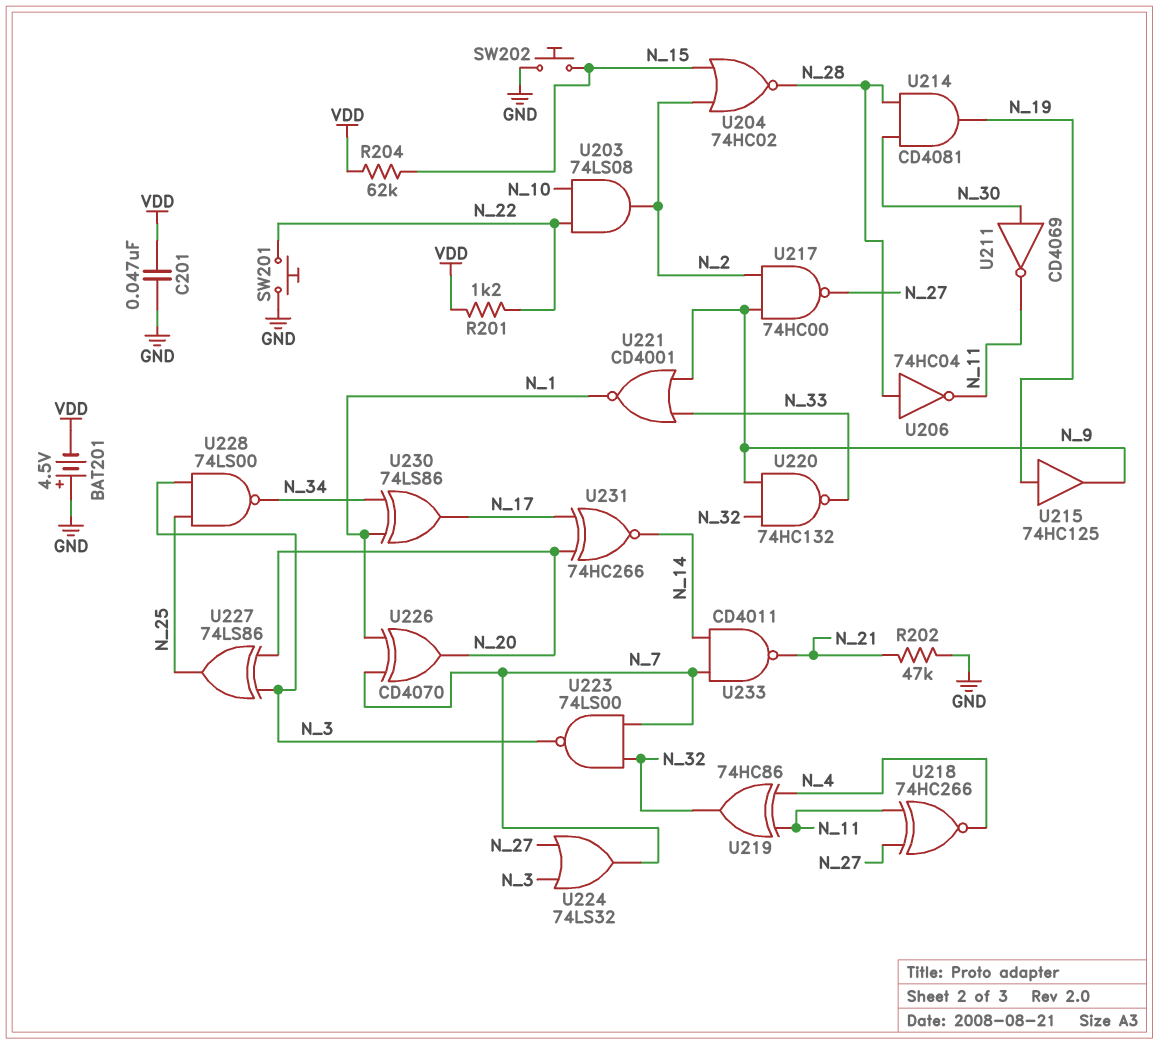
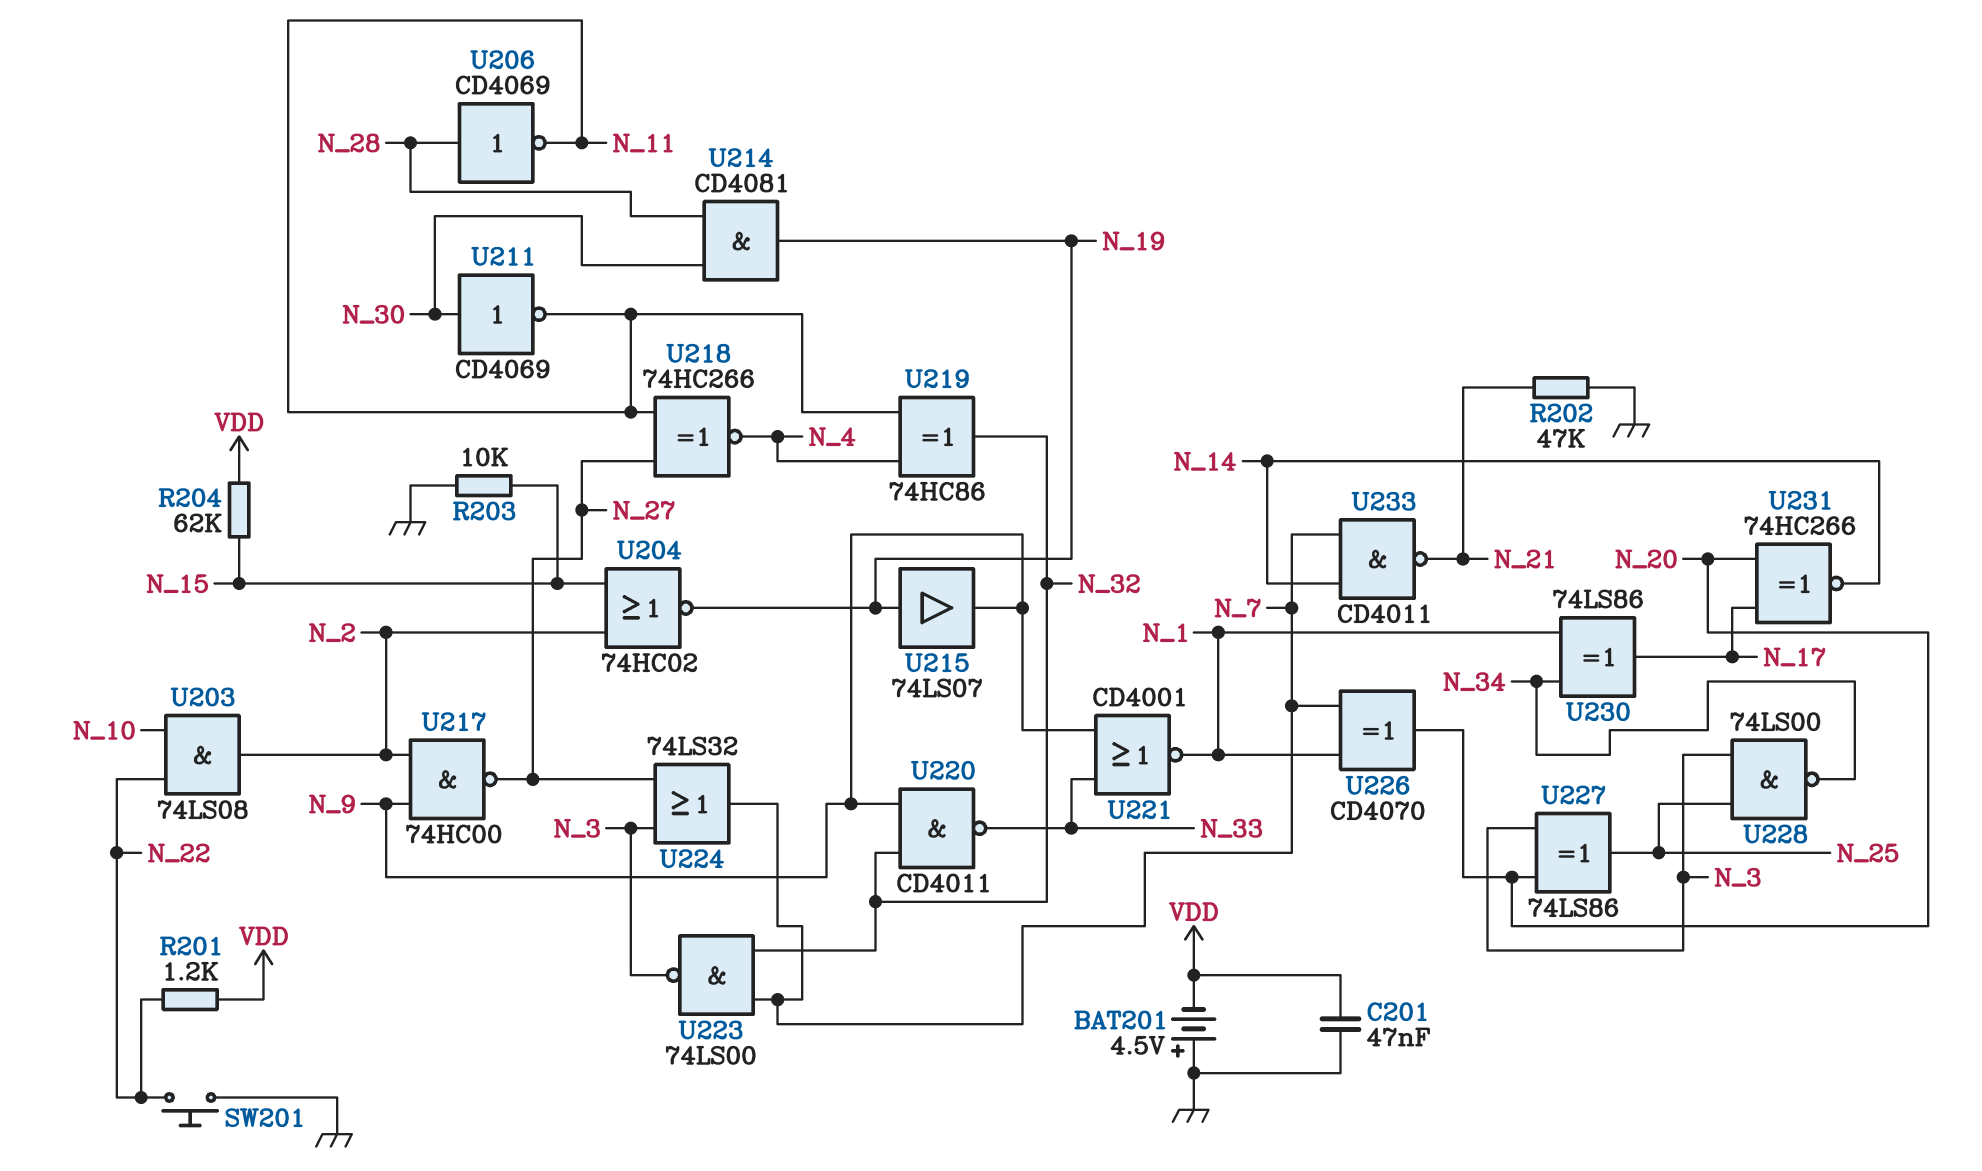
R203: none -> 10k (GND, N_15)
SW202: button (GND, N_15) -> none
U204: NOR 74HC02 (in N_2, in N_15, out N_28) -> NOR 74HC02 (in N_2, in N_15, out N_19)
U206: NOT 74HC04 (in N_28, out N_11) -> NOT CD4069 (in N_28, out N_11)
U215: buffer 74HC125 (in N_19, out N_9) -> buffer 74LS07 (in N_19, out N_9)
U220: NAND 74HC132 (in N_9, in N_32, out N_33) -> NAND CD4011 (in N_9, in N_32, out N_33)

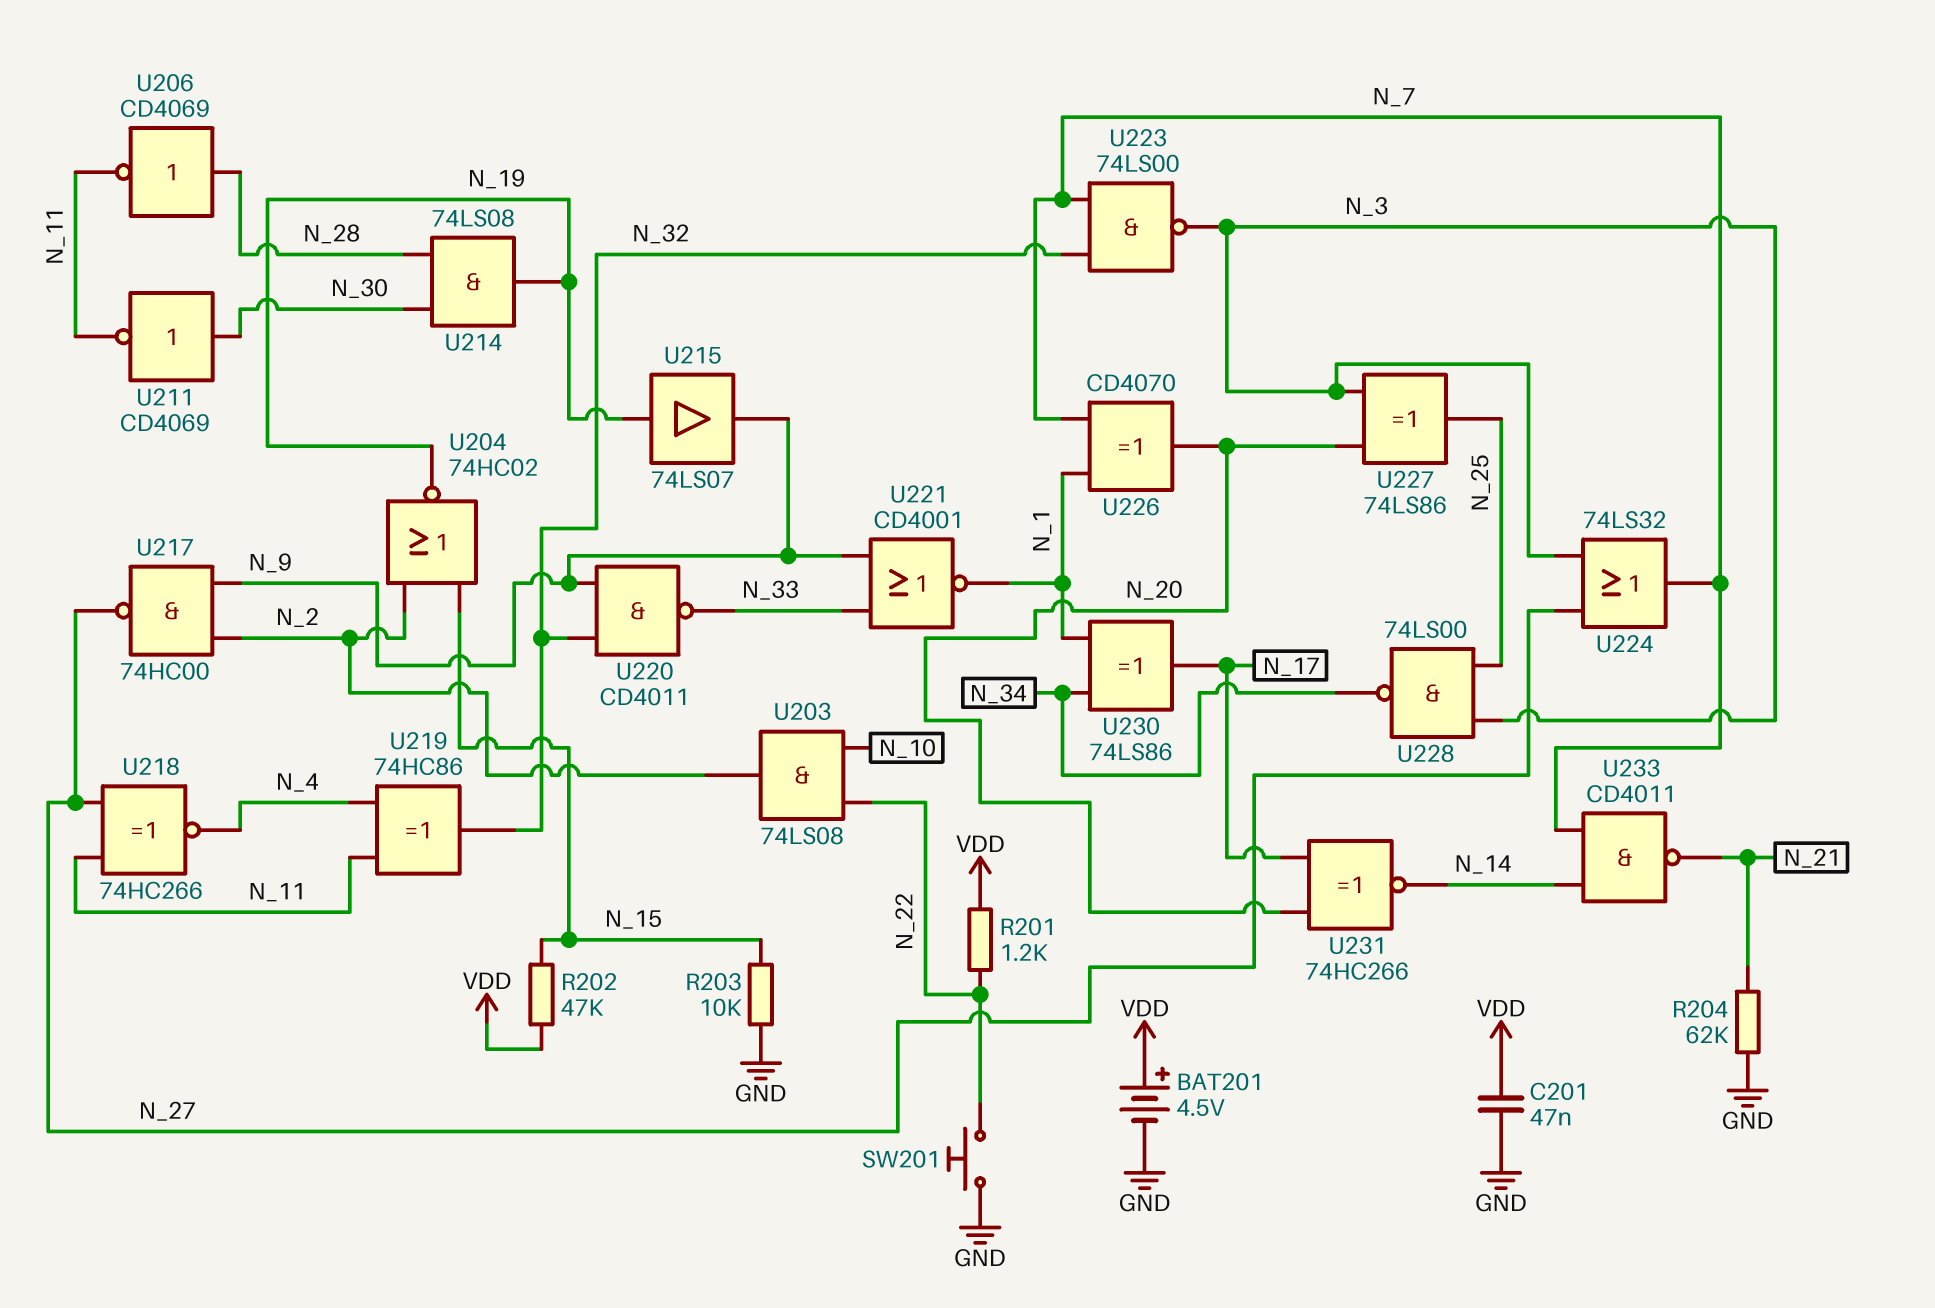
BAT201: 4.5V (plus GND, minus VDD) -> 4.5V (plus VDD, minus GND)
R202: 47k (GND, N_21) -> 47k (N_15, VDD)
R204: 62k (N_15, VDD) -> 62k (GND, N_21)
U214: AND CD4081 (in N_28, in N_30, out N_19) -> AND 74LS08 (in N_28, in N_30, out N_19)

